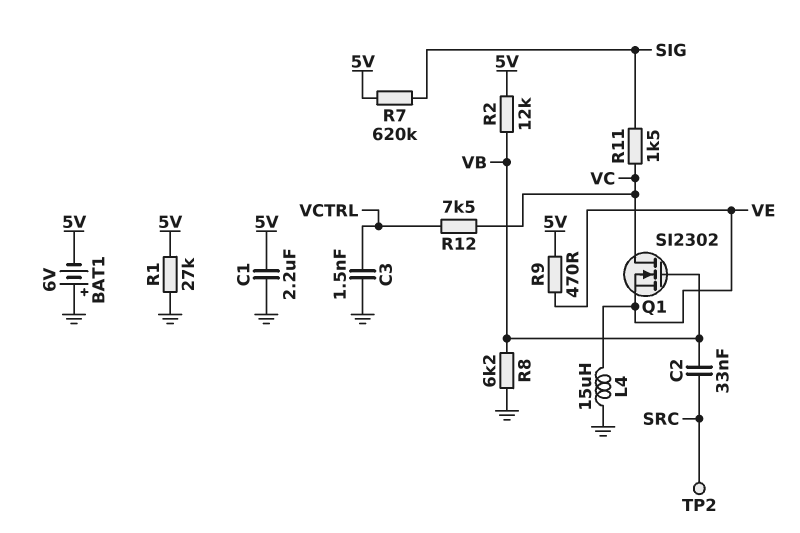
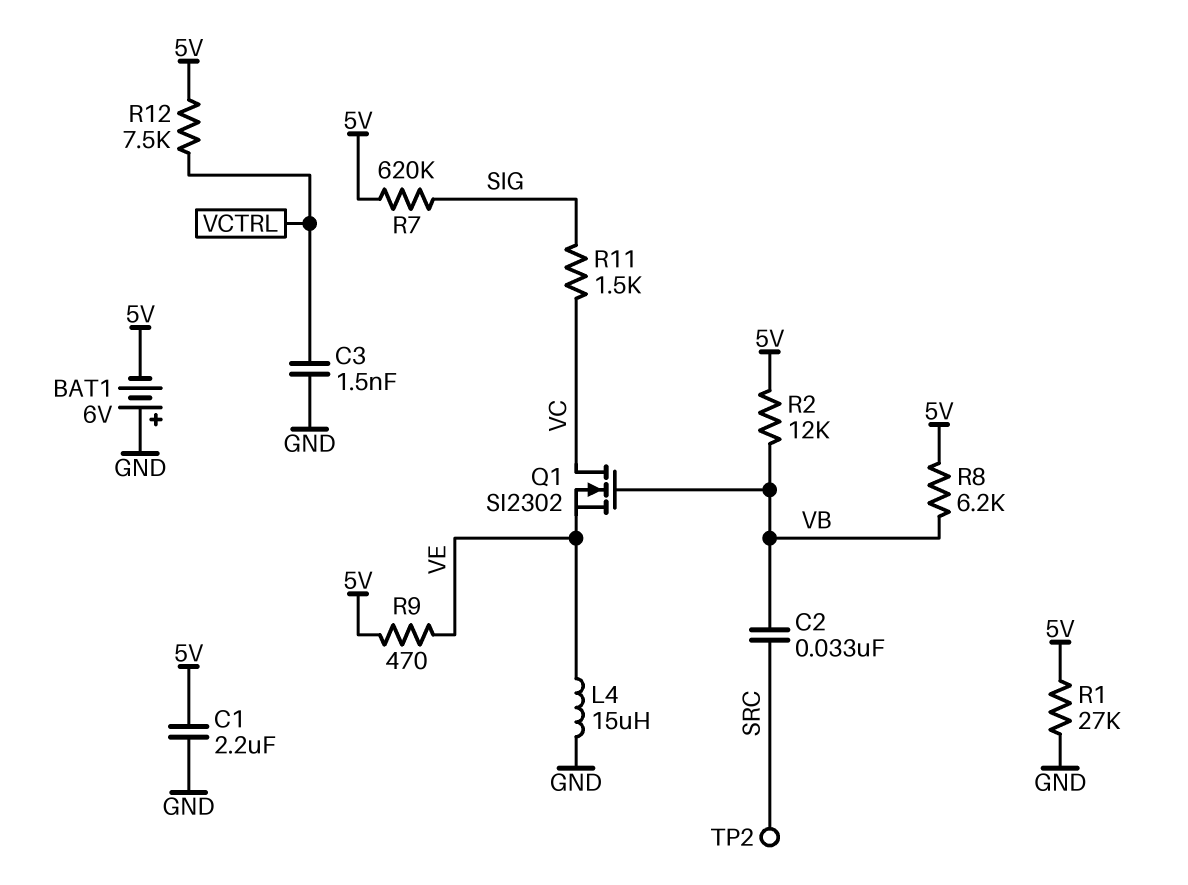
R8: 6.2k (GND, VB) -> 6.2k (5V, VB)
R12: 7.5k (VC, VCTRL) -> 7.5k (5V, VCTRL)

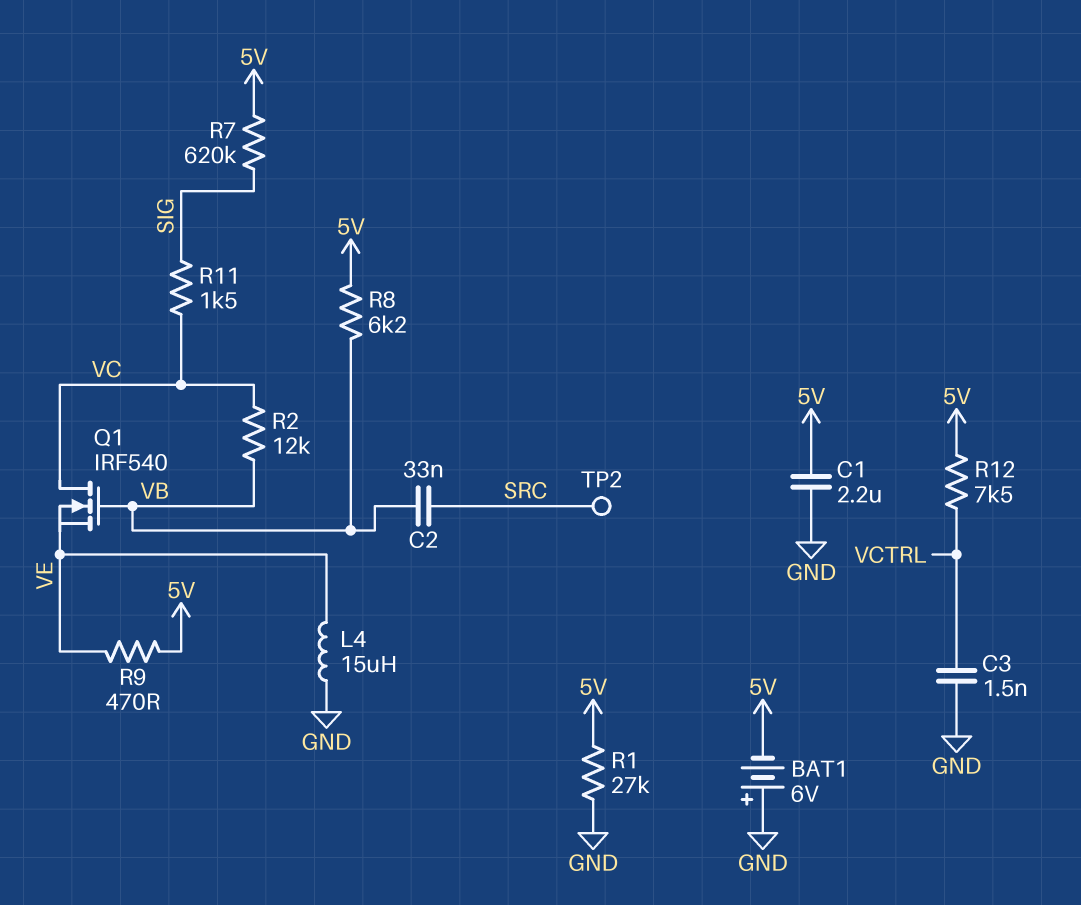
Q1: NMOS SI2302 (G VB, D VC, S VE) -> NMOS IRF540 (G VB, D VC, S VE)
R2: 12k (5V, VB) -> 12k (VB, VC)

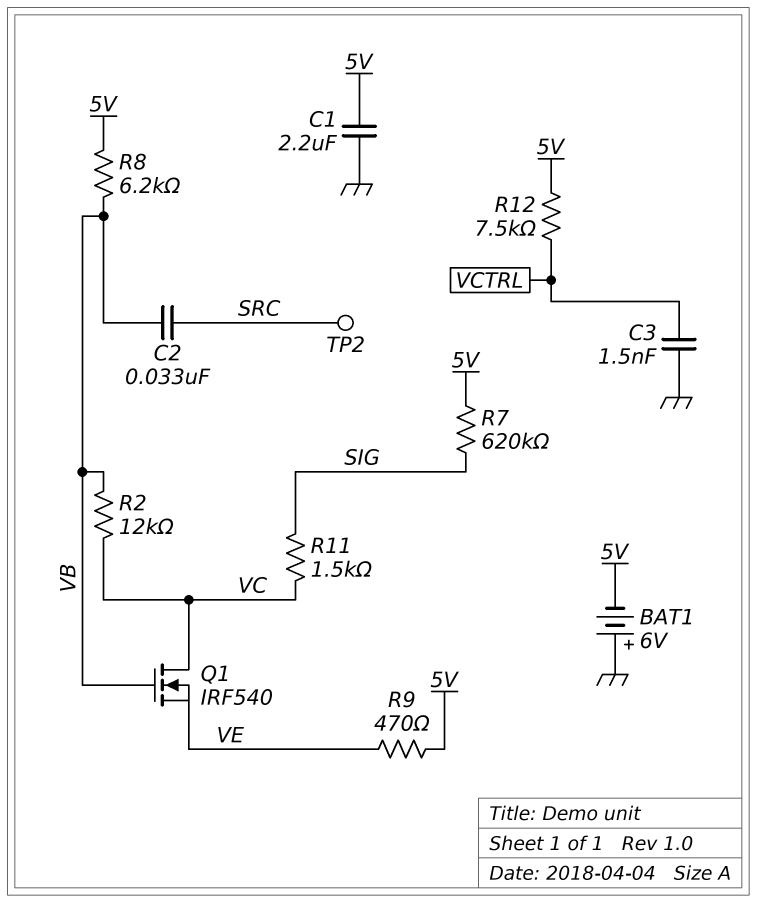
L4: 15uH (GND, VE) -> none
R1: 27k (5V, GND) -> none

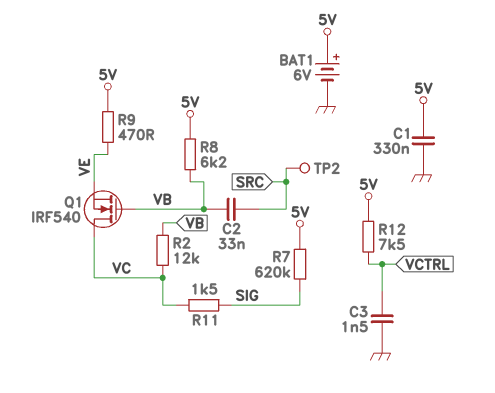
BAT1: 6V (plus GND, minus 5V) -> 6V (plus 5V, minus GND)
C1: 2.2uF (5V, GND) -> 330nF (5V, GND)

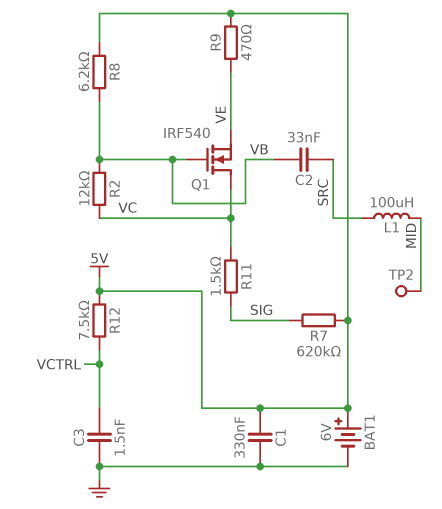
L1: none -> 100uH (MID, SRC)
TP2: test point (SRC) -> test point (MID)

